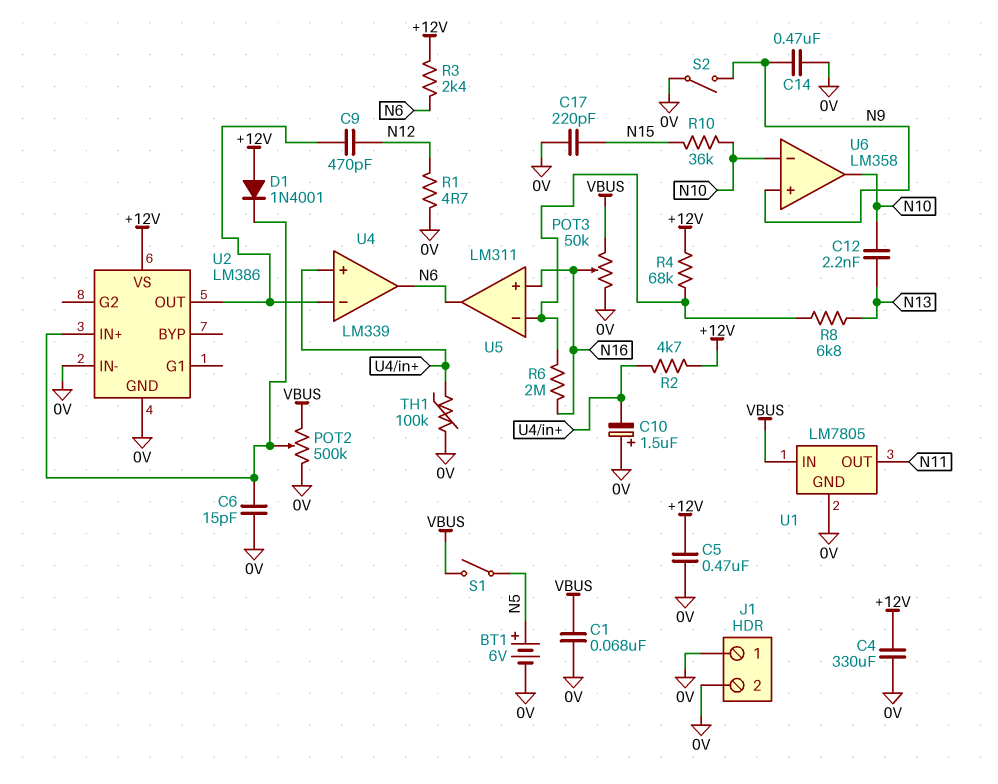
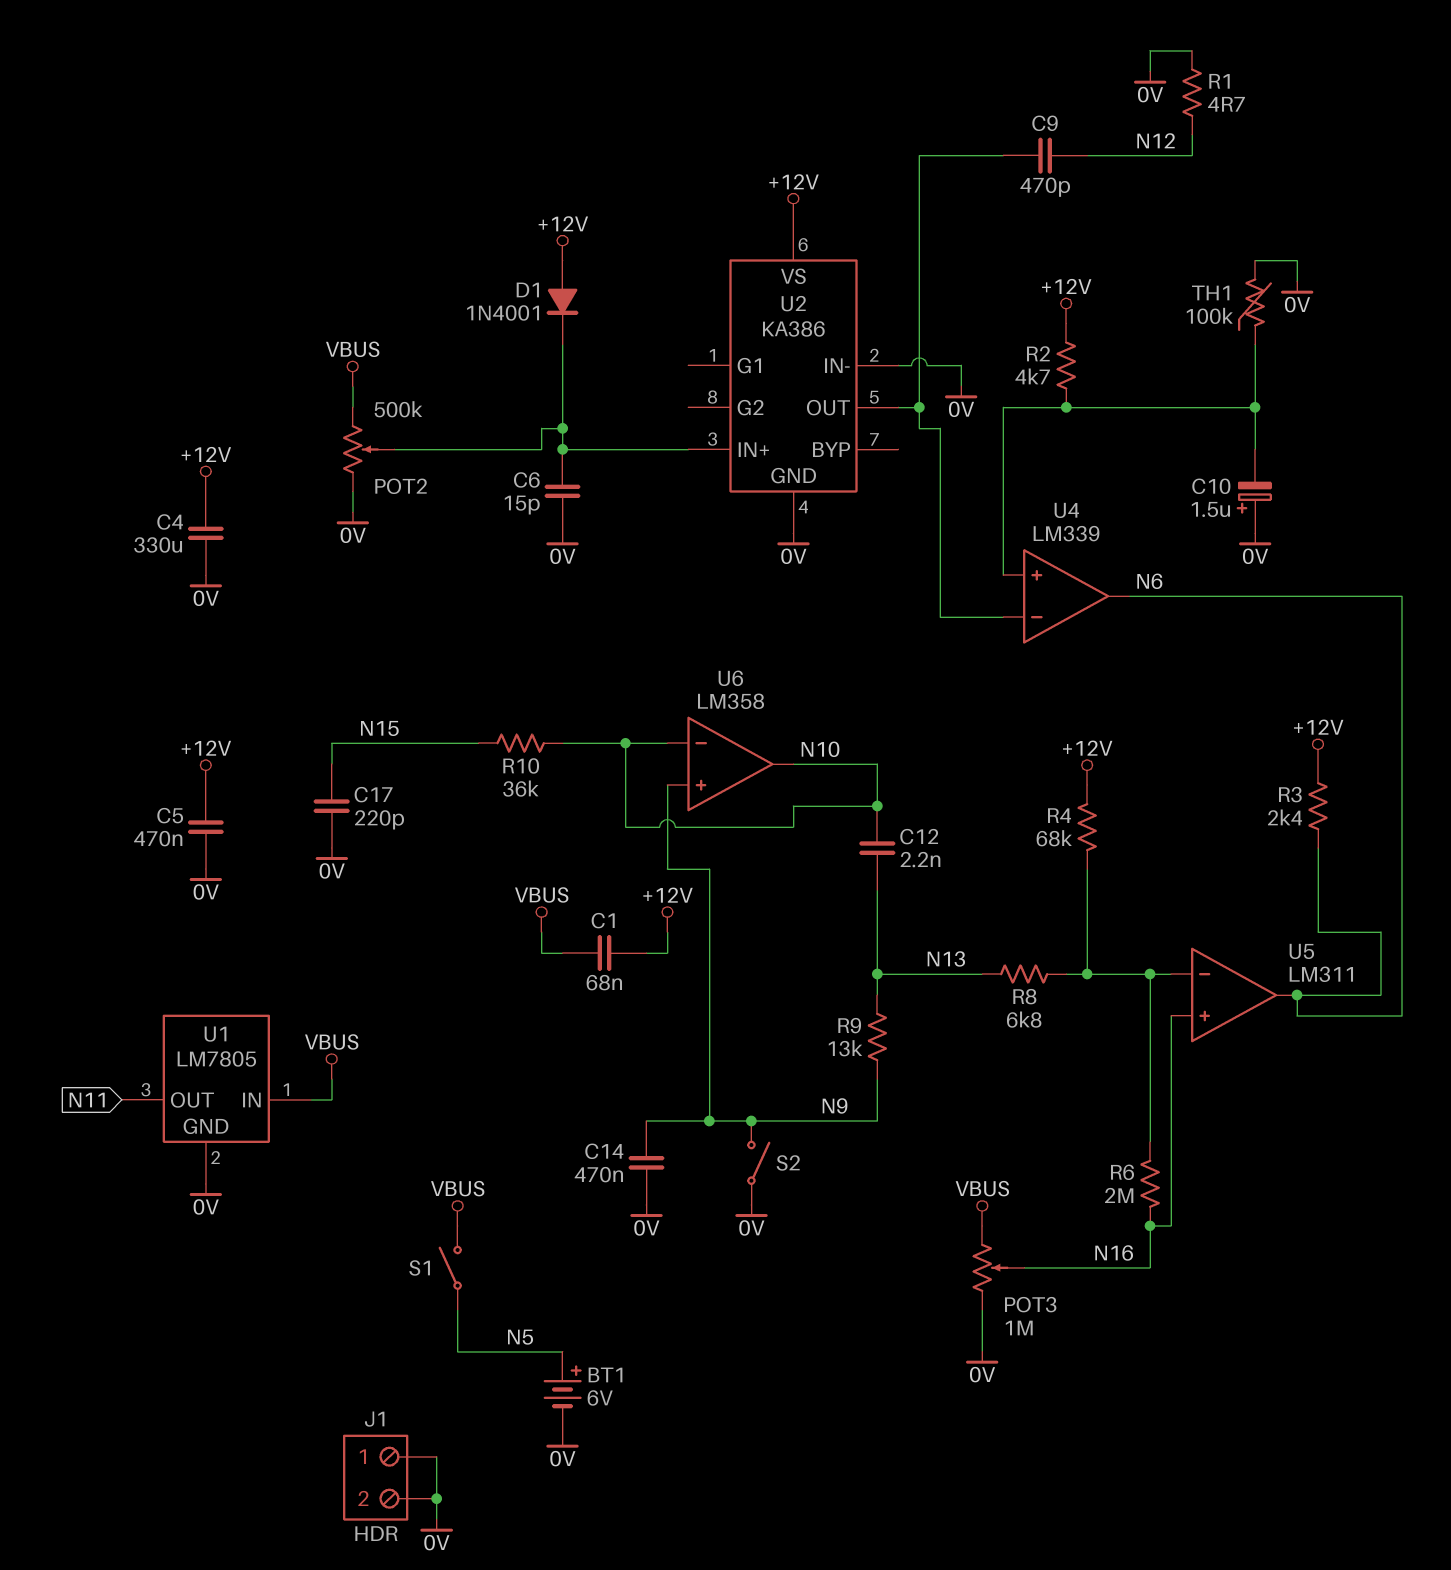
C1: 68nF (0V, VBUS) -> 68nF (+12V, VBUS)
POT3: 50k (0V, VBUS, wiper N16) -> 1M (0V, VBUS, wiper N16)
R9: none -> 13k (N9, N13)
U2: LM386 -> KA386

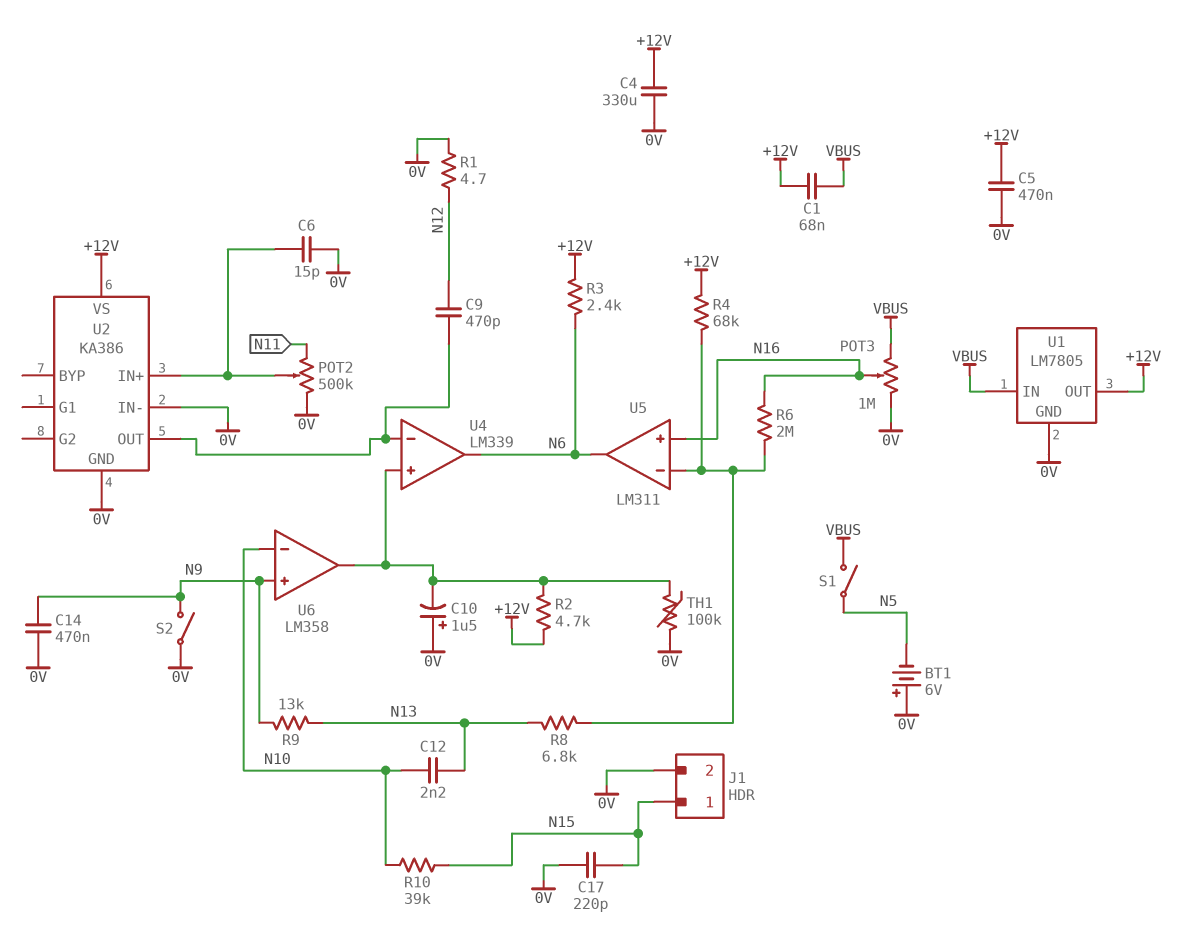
BT1: 6V (plus N5, minus 0V) -> 6V (plus 0V, minus N5)
D1: diode 1N4001 (A +12V, K U2/IN+) -> none
J1 pin 1: 0V -> N15
POT2: 500k (0V, VBUS, wiper U2/IN+) -> 500k (0V, N11, wiper U2/IN+)
R10: 36k (N10, N15) -> 39k (N10, N15)
U1 pin OUT: N11 -> +12V
U6 pin out: N10 -> U4/in+

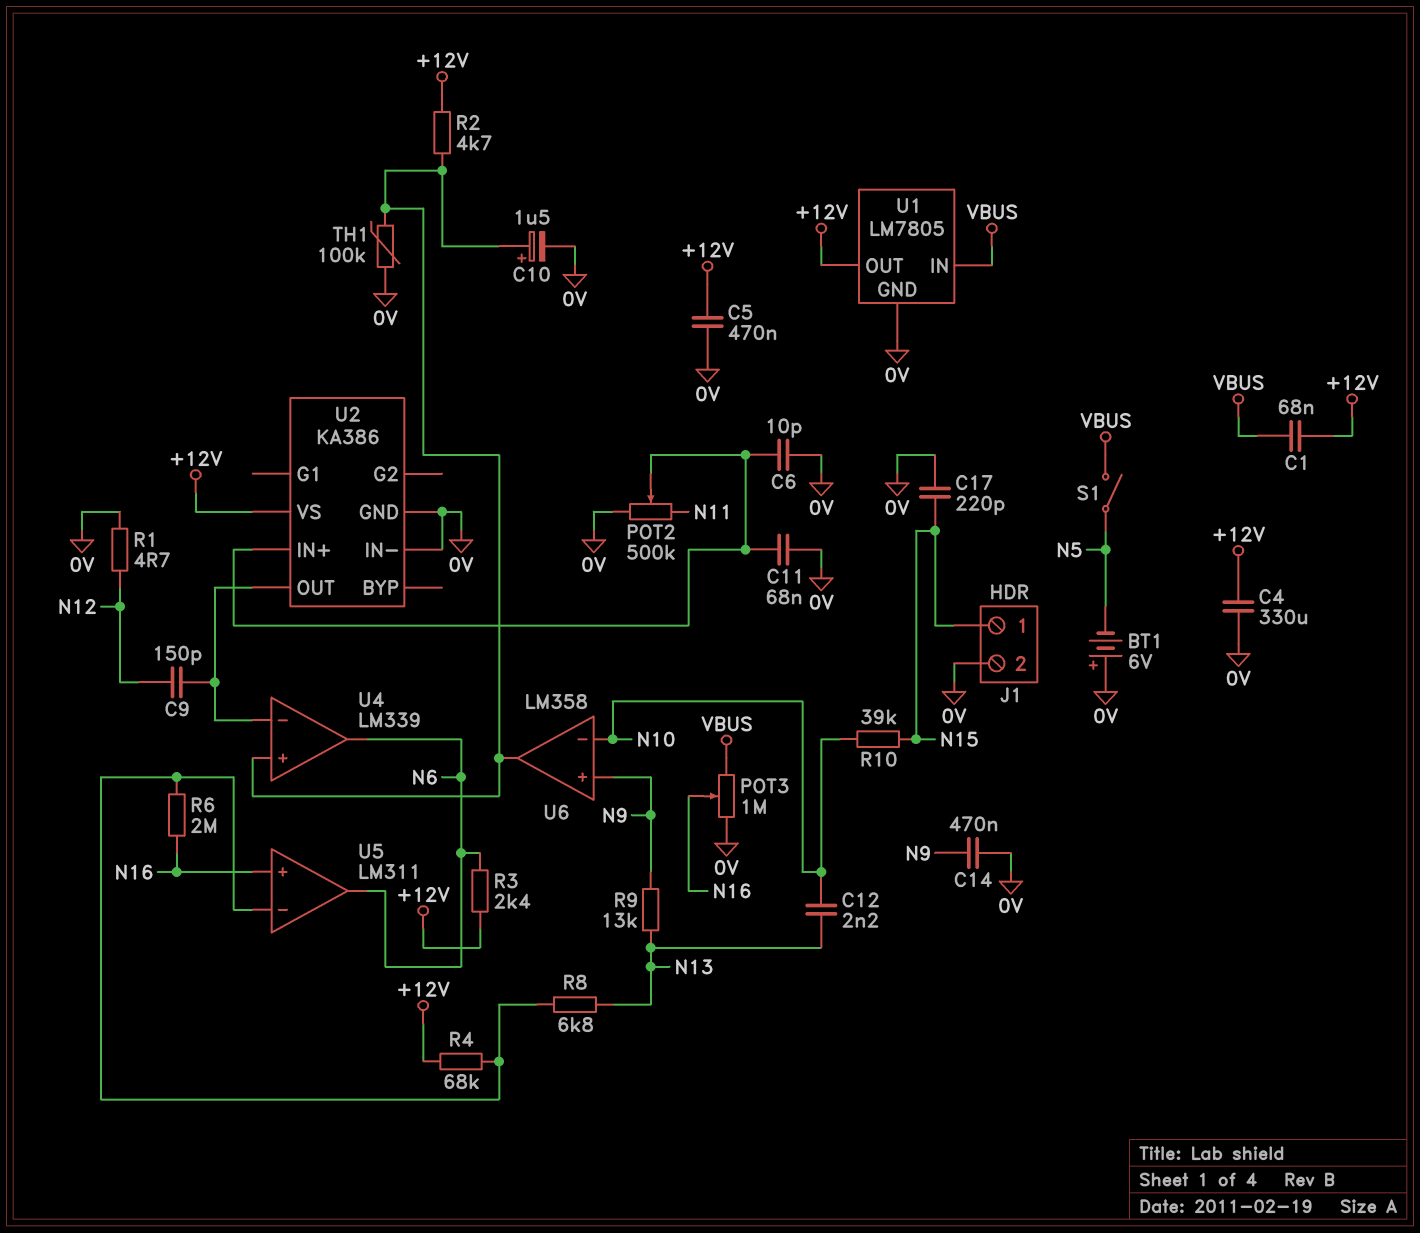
C6: 15pF (0V, U2/IN+) -> 10pF (0V, U2/IN+)
C9: 470pF (N12, U2/OUT) -> 150pF (N12, U2/OUT)
C10: 1.5uF (plus 0V, minus U4/in+) -> 1.5uF (plus U4/in+, minus 0V)
C11: none -> 68nF (0V, U2/IN+)
S2: switch (0V, N9) -> none

